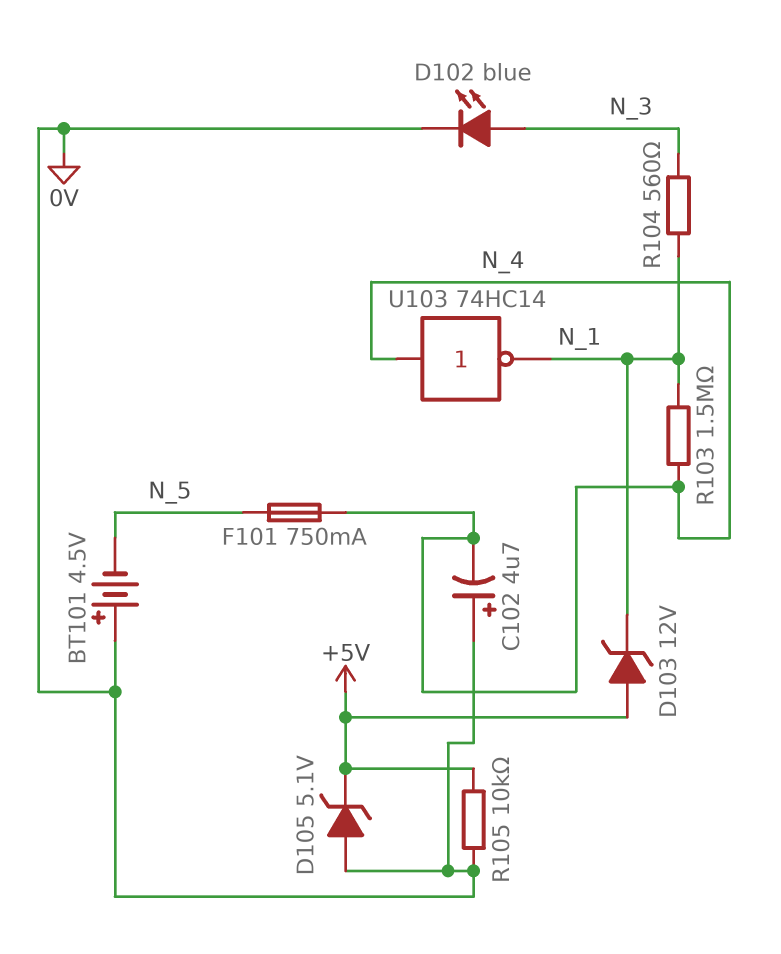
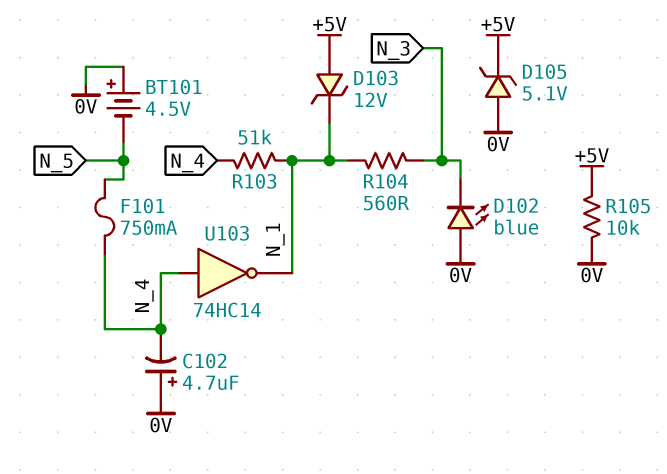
D102: LED blue (A N_3, K 0V) -> LED blue (A 0V, K N_3)
R103: 1.5M (N_1, N_4) -> 51k (N_1, N_4)

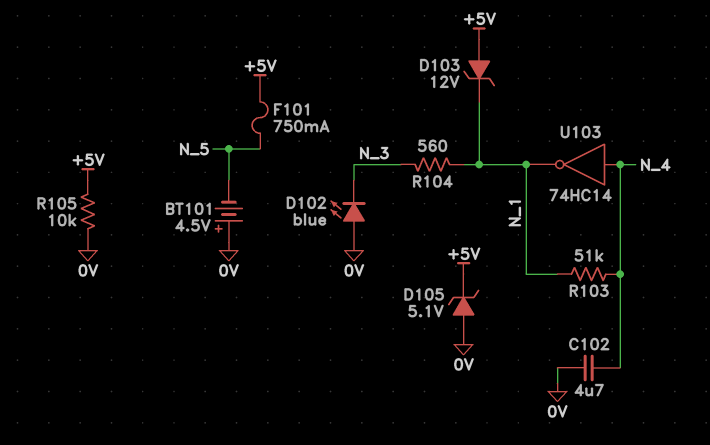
C102: 4.7uF (plus 0V, minus N_4) -> 4.7uF (0V, N_4)
F101: 750mA (N_4, N_5) -> 750mA (+5V, N_5)

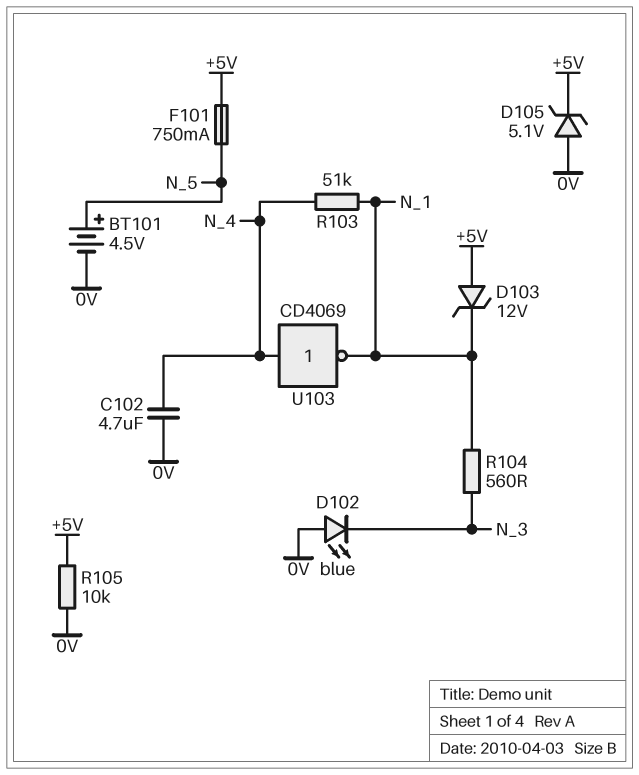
BT101: 4.5V (plus 0V, minus N_5) -> 4.5V (plus N_5, minus 0V)
U103: NOT 74HC14 (in N_4, out N_1) -> NOT CD4069 (in N_4, out N_1)

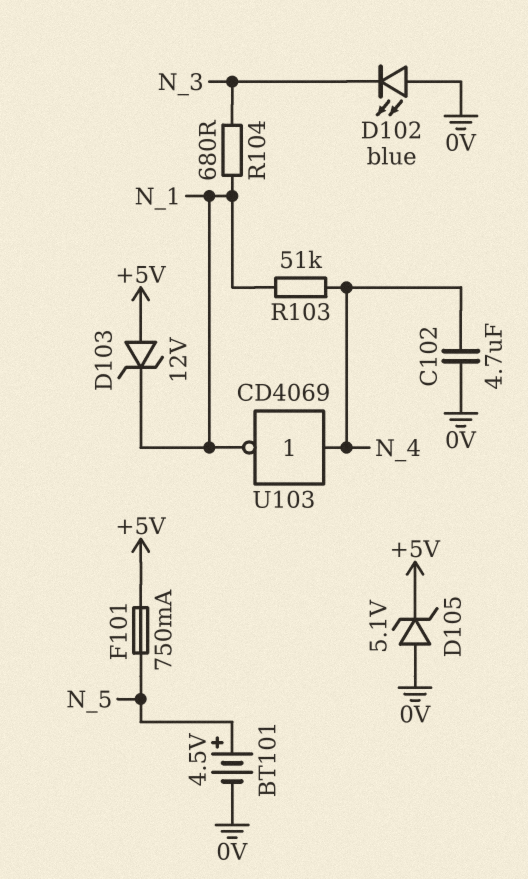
R104: 560 (N_1, N_3) -> 680 (N_1, N_3)
R105: 10k (+5V, 0V) -> none

